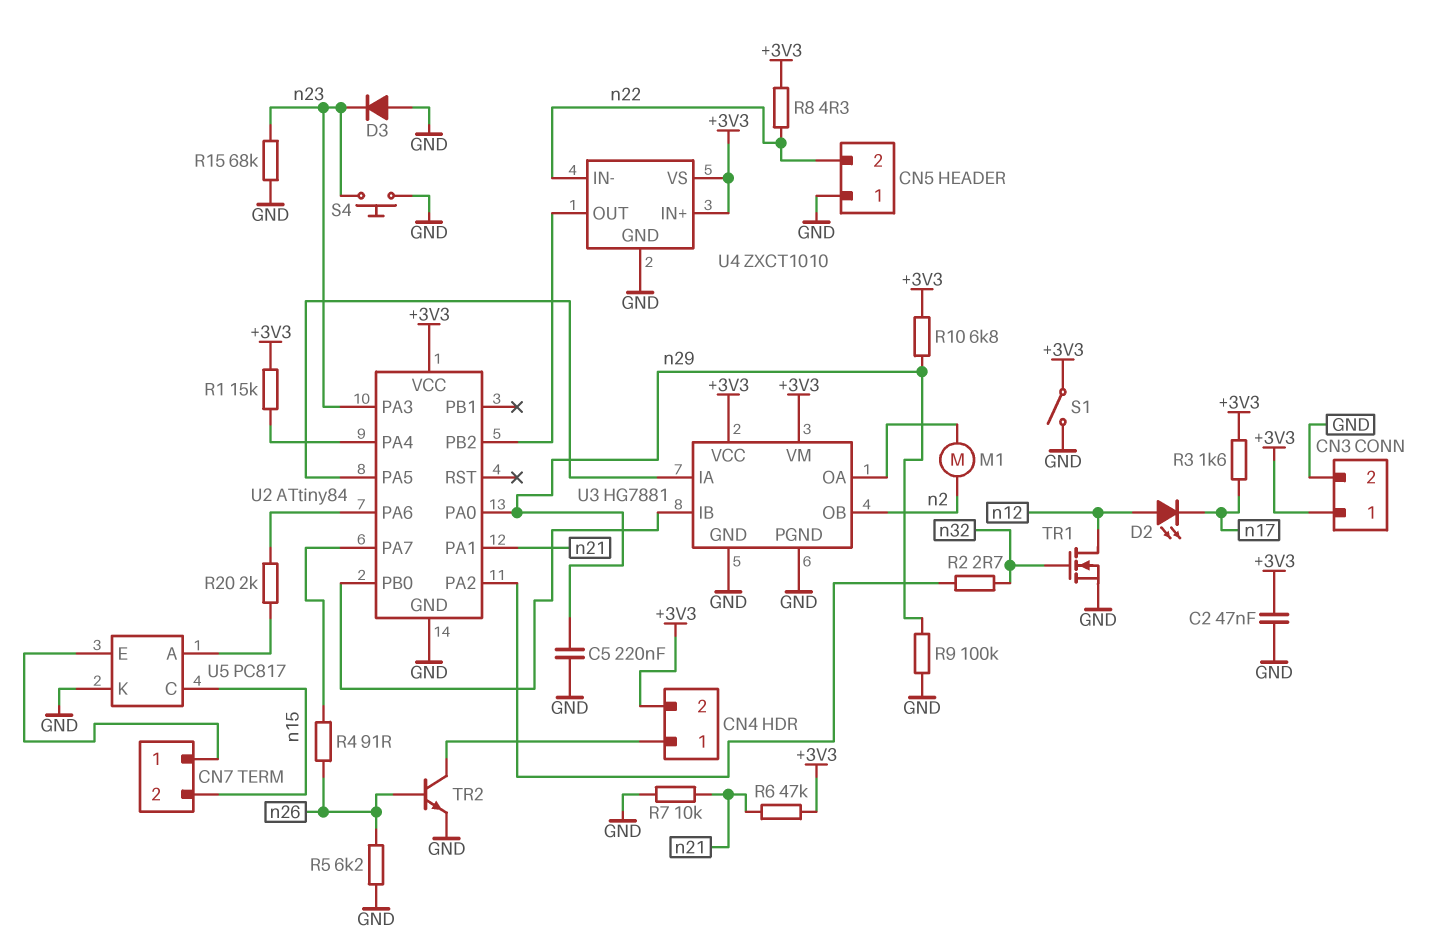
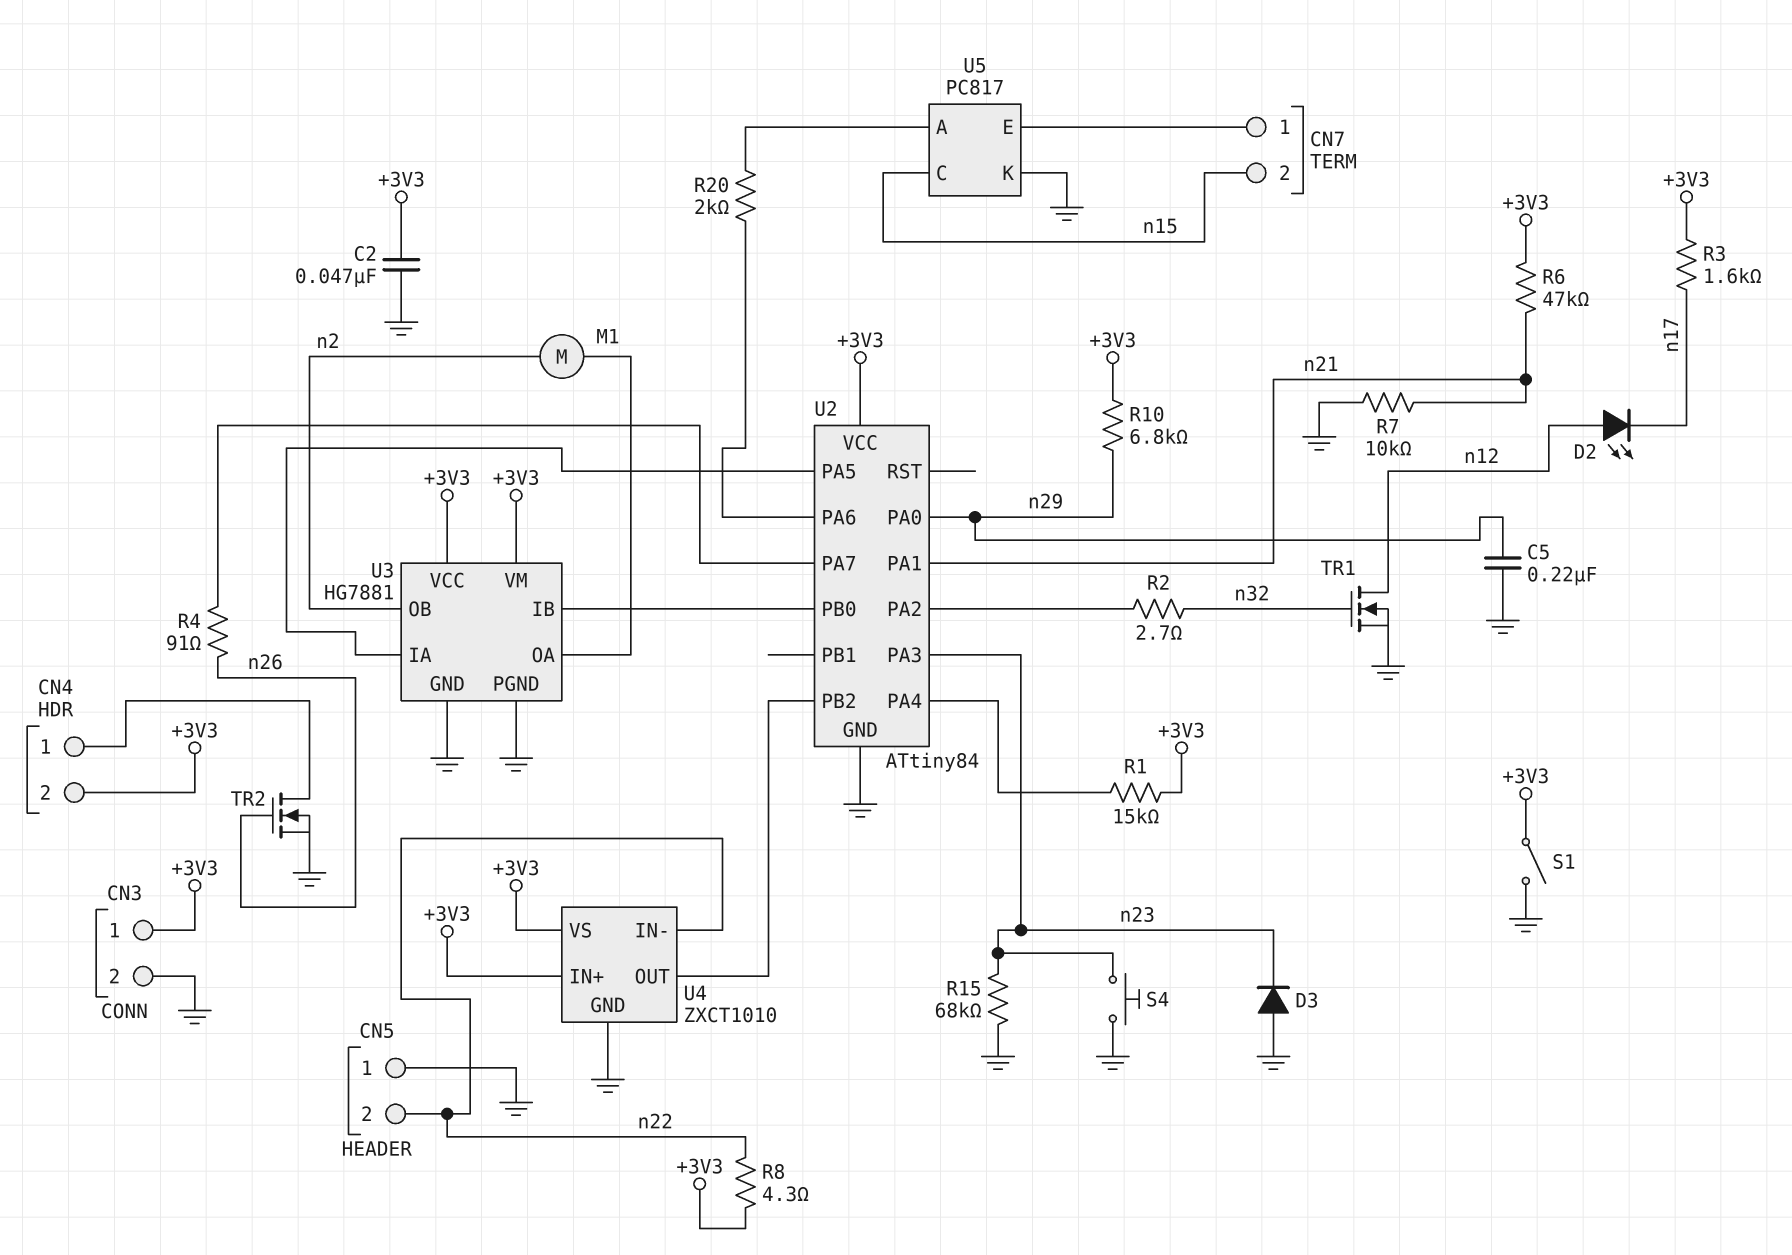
R5: 6.2k (GND, n26) -> none
R9: 100k (GND, n29) -> none
TR2: NPN (B n26, C CN4/1, E GND) -> NMOS (G n26, D CN4/1, S GND)

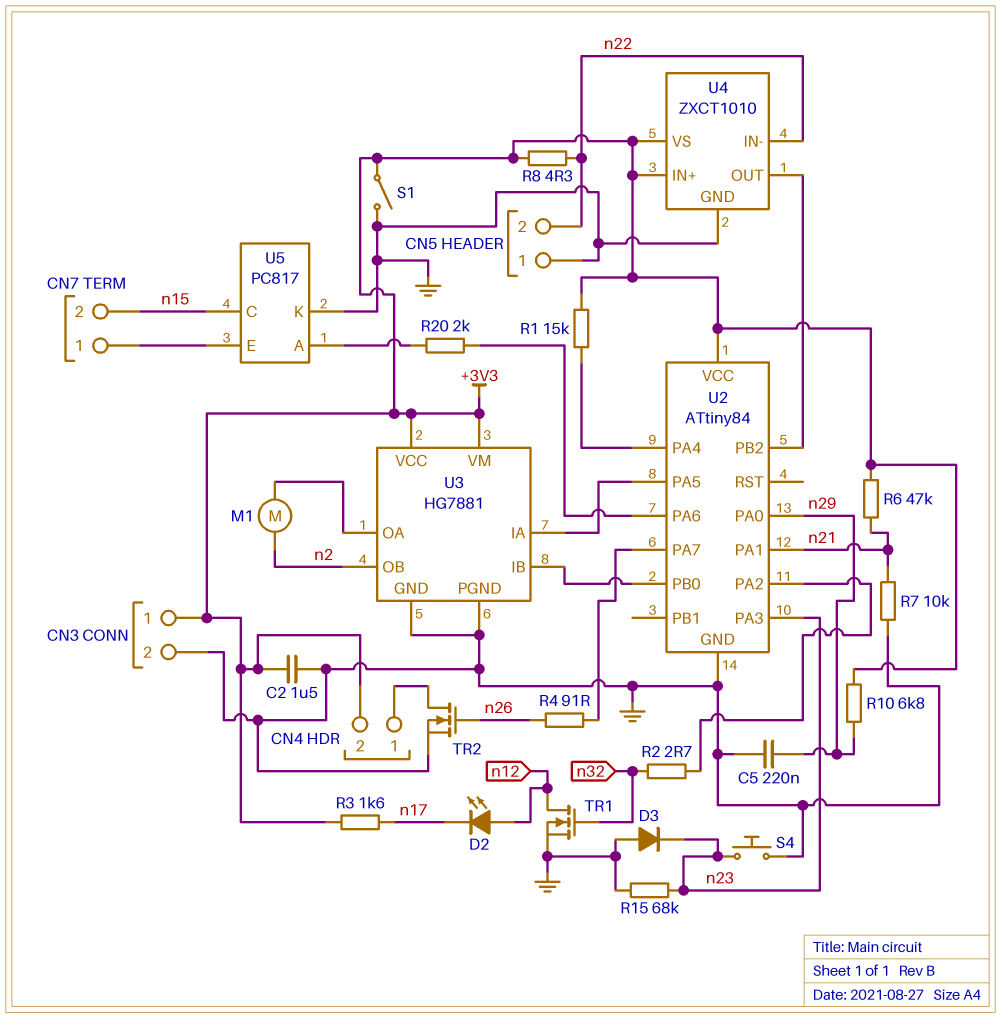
C2: 47nF (+3V3, GND) -> 1.5uF (+3V3, GND)

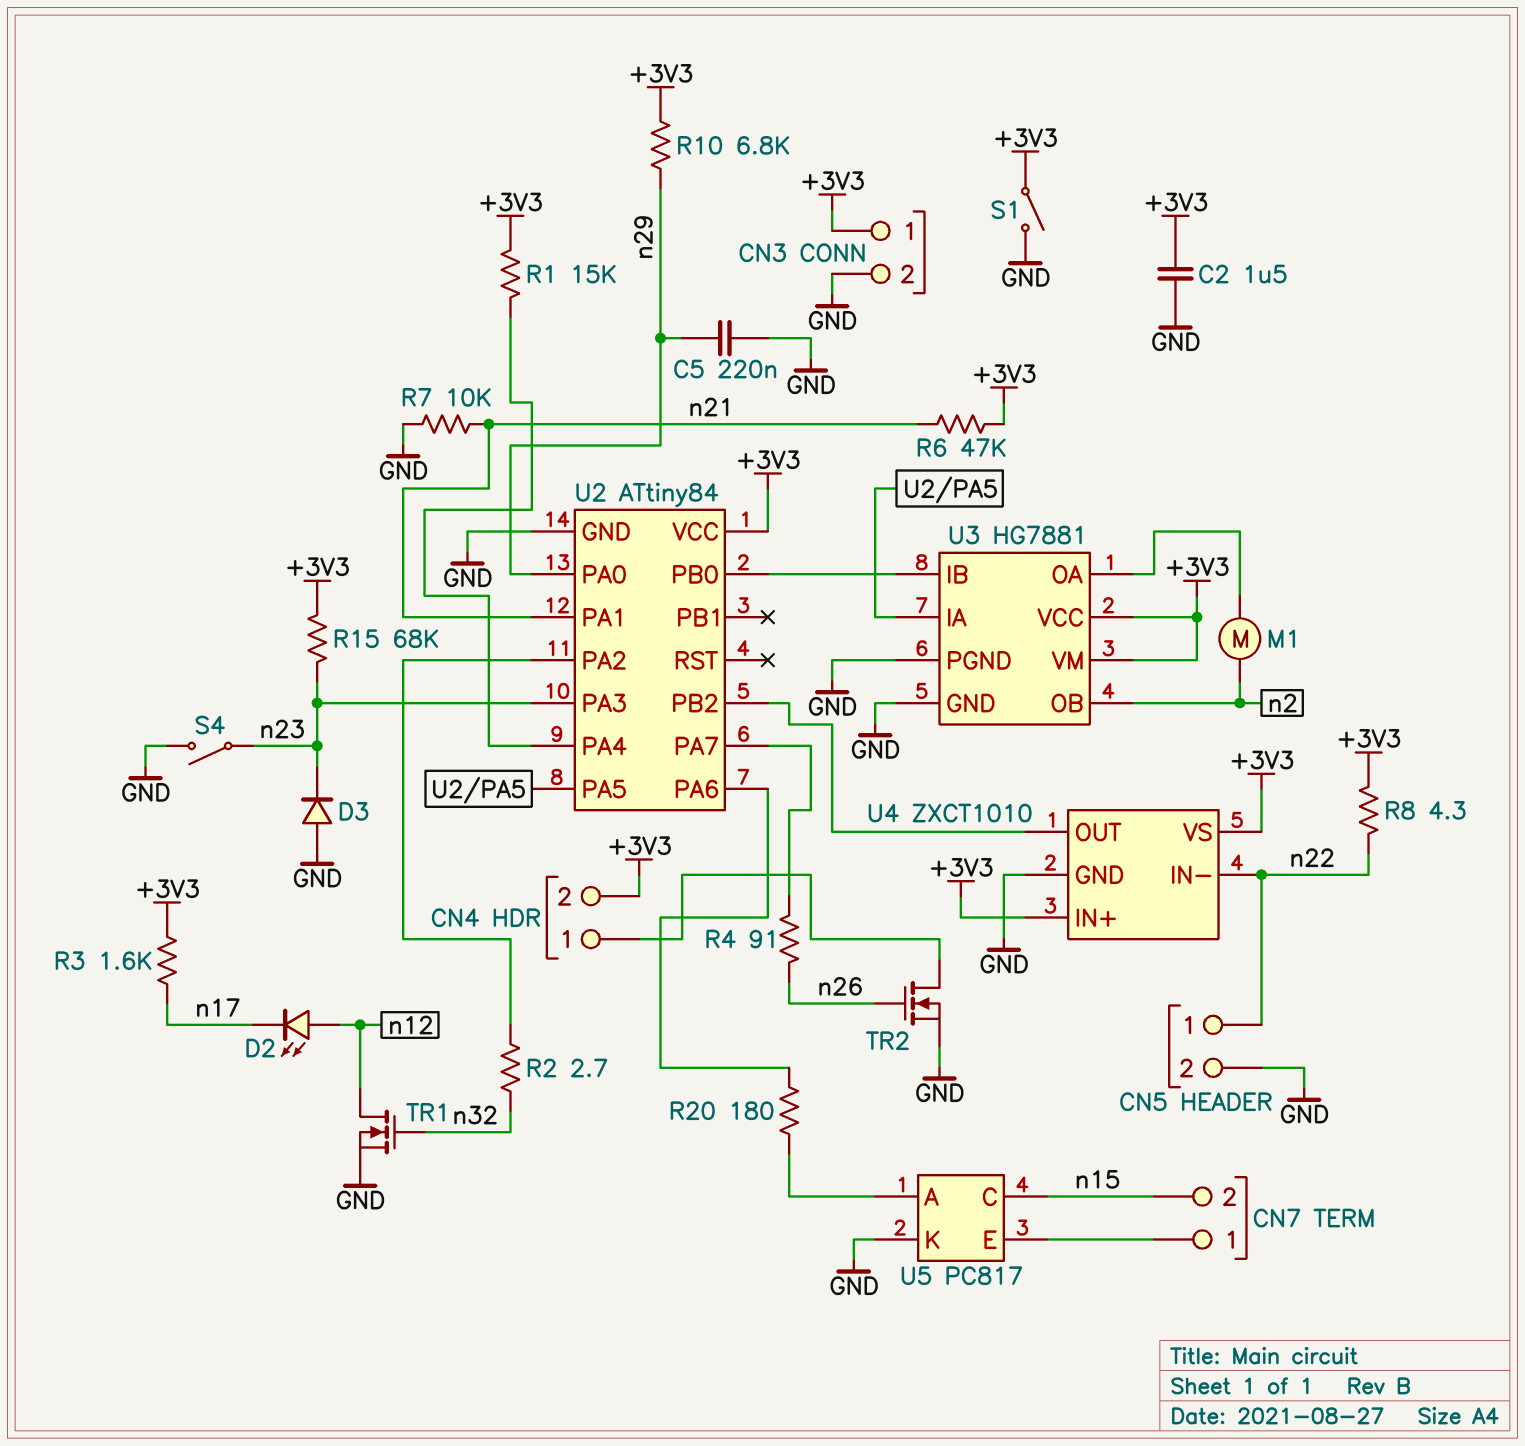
CN5 pin 1: GND -> n22
CN5 pin 2: n22 -> GND
R15: 68k (GND, n23) -> 68k (+3V3, n23)
R20: 2k (U2/PA6, U5/A) -> 180 (U2/PA6, U5/A)
S4: button (GND, n23) -> switch (GND, n23)

